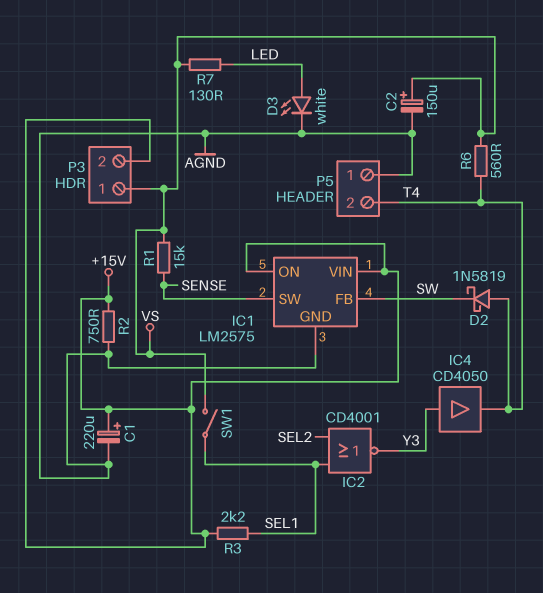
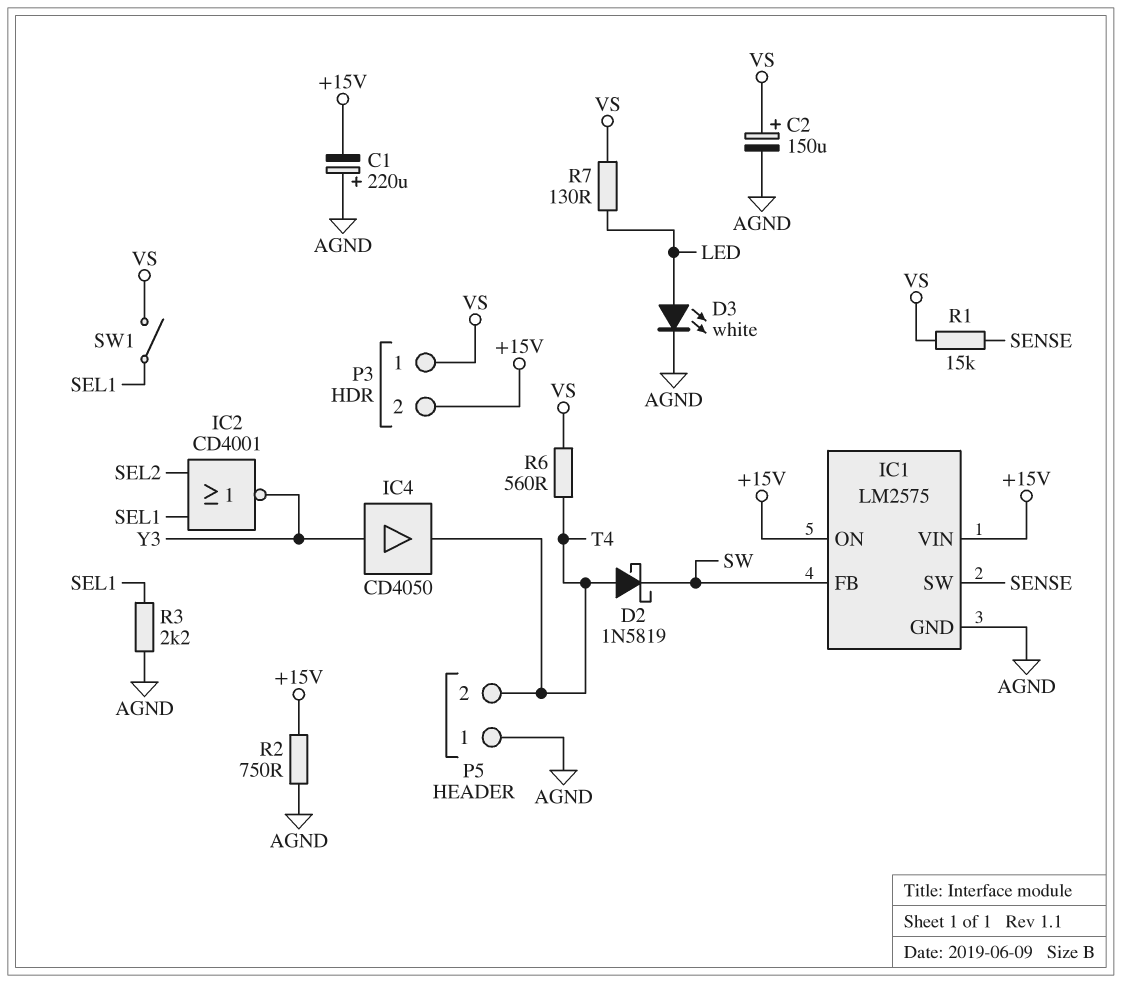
C1: 220uF (plus +15V, minus AGND) -> 220uF (plus AGND, minus +15V)
R3: 2.2k (+15V, SEL1) -> 2.2k (AGND, SEL1)

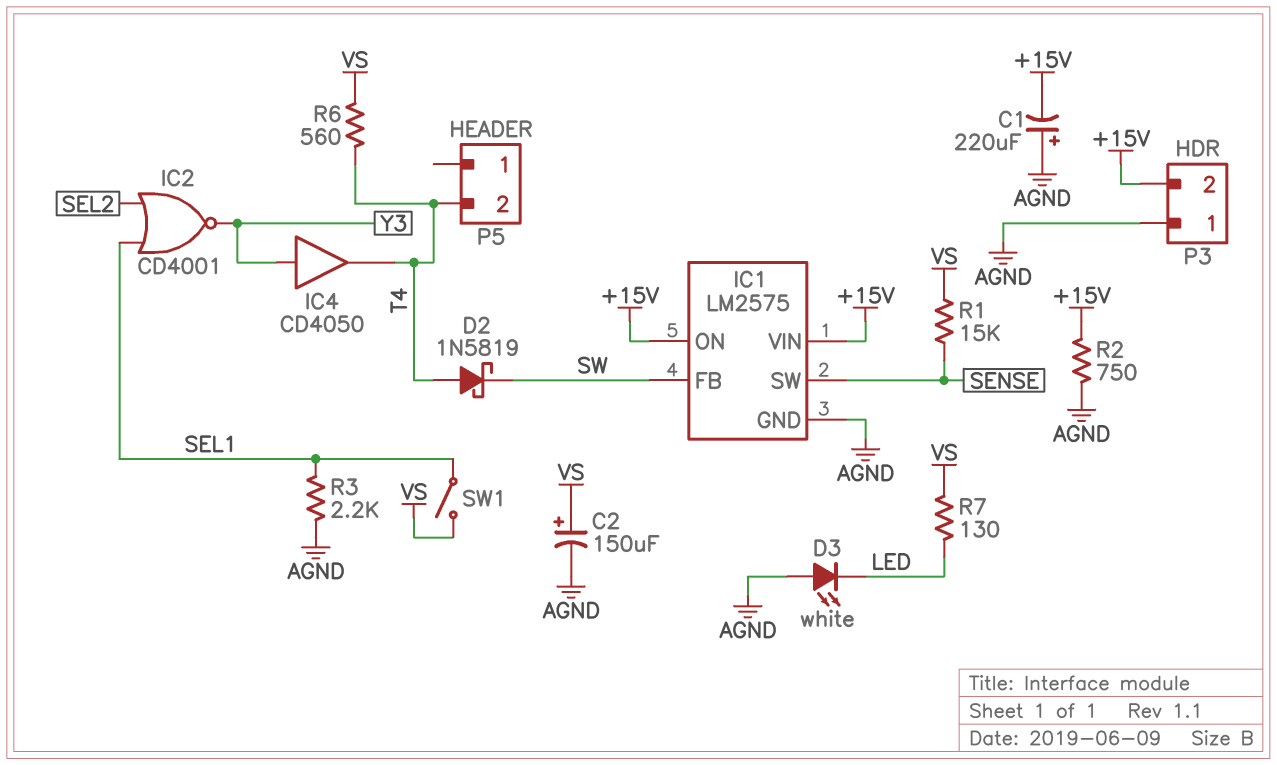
D3: LED white (A LED, K AGND) -> LED white (A AGND, K LED)
P3 pin 1: VS -> AGND
P5 pin 1: AGND -> none

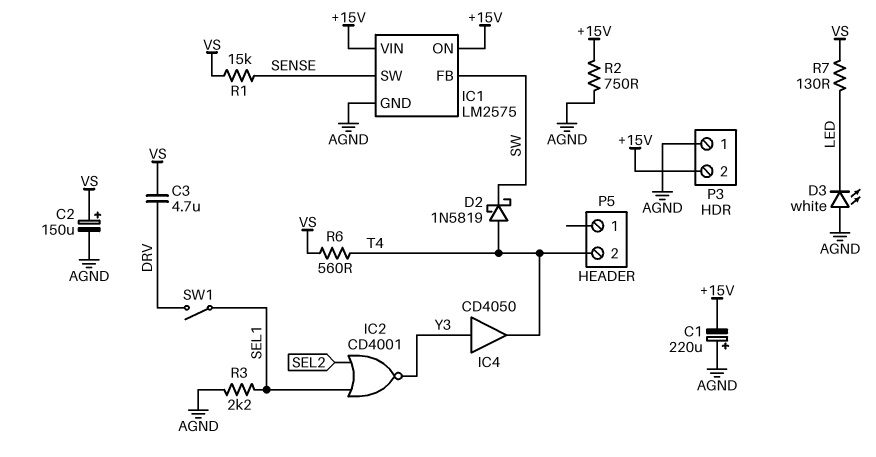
C3: none -> 4.7uF (DRV, VS)
SW1: switch (SEL1, VS) -> switch (DRV, SEL1)

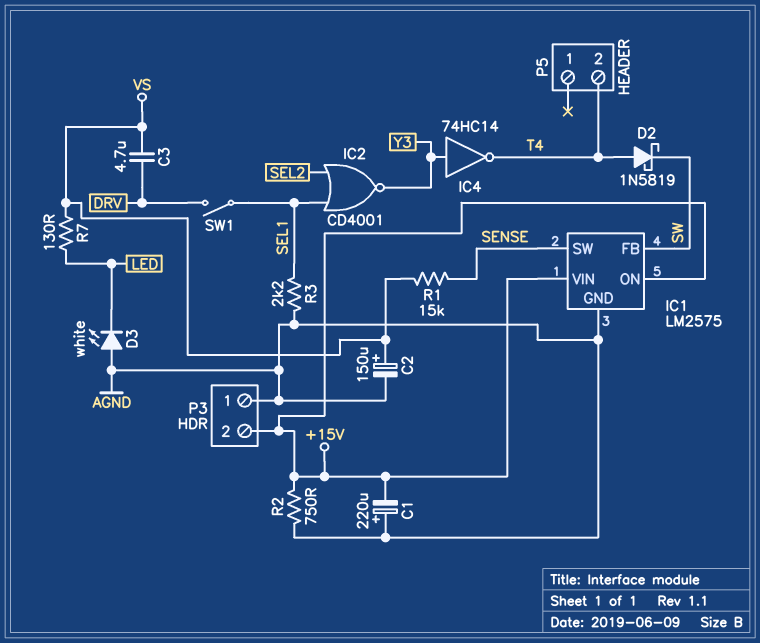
IC4: buffer CD4050 (in Y3, out T4) -> NOT 74HC14 (in Y3, out T4)
R6: 560 (T4, VS) -> none

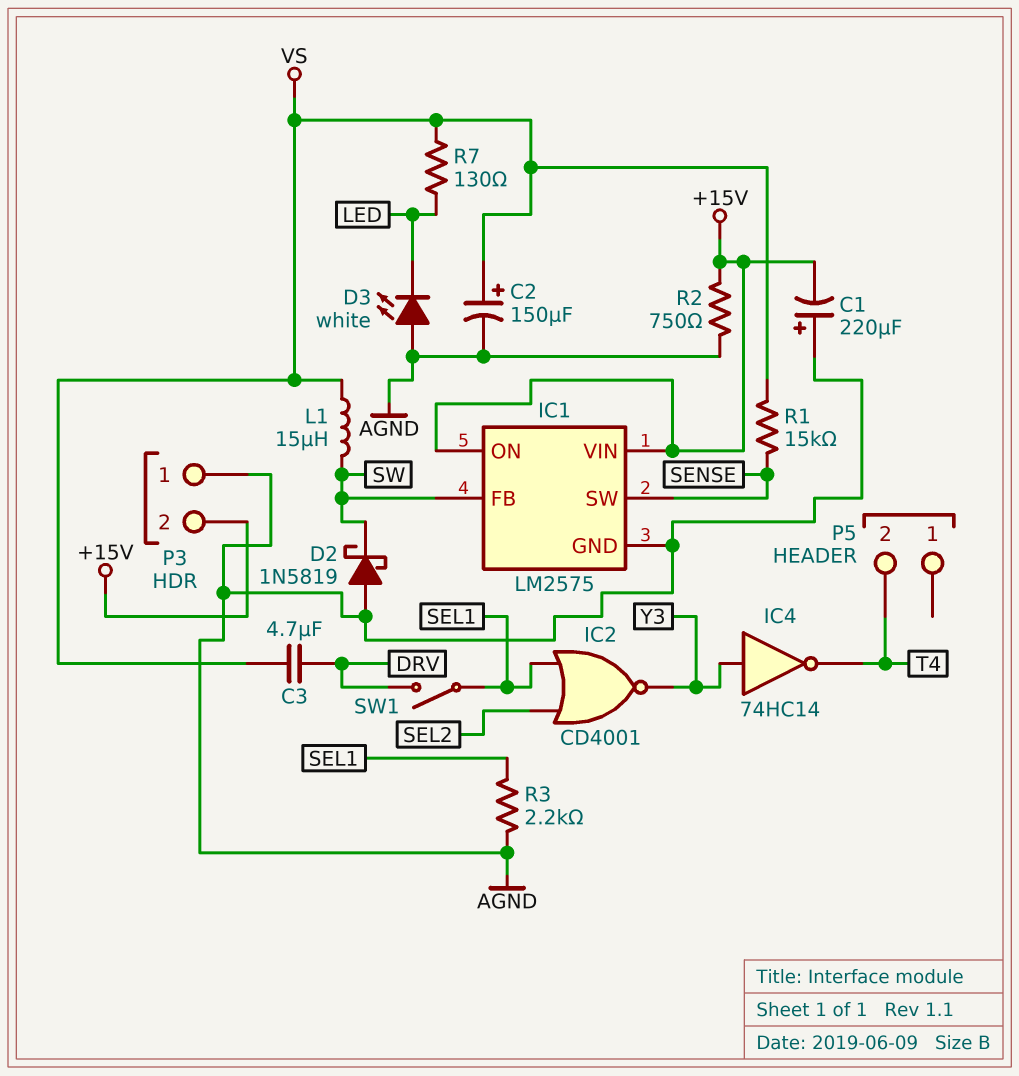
D2: schottky 1N5819 (A T4, K SW) -> schottky 1N5819 (A AGND, K SW)
L1: none -> 15uH (SW, VS)

